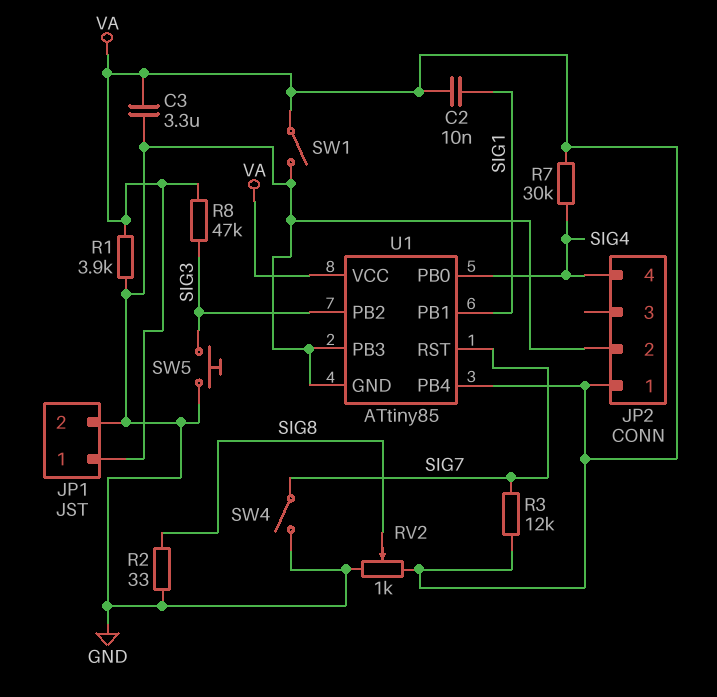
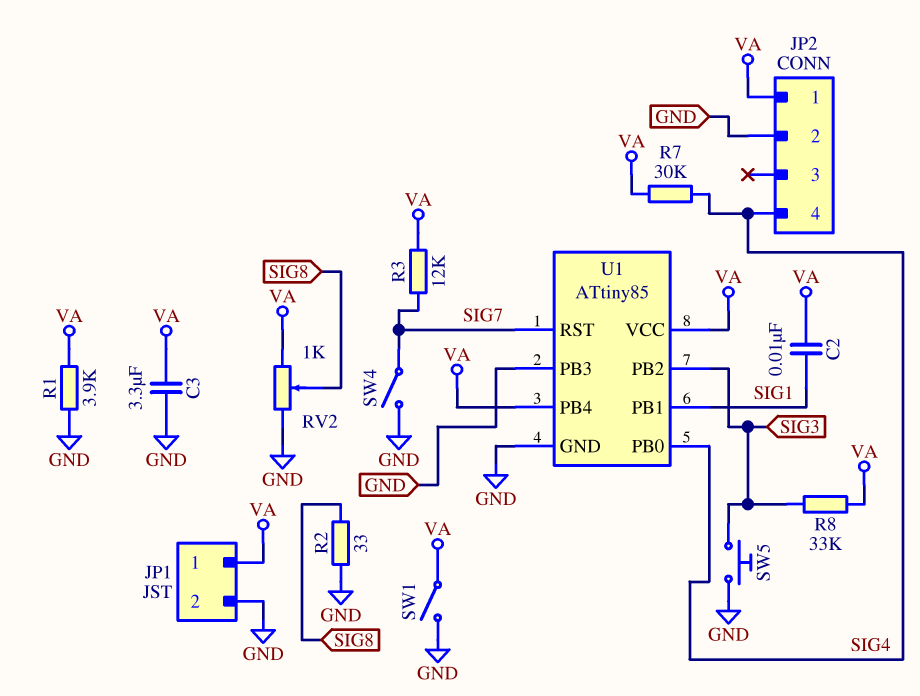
R8: 47k (SIG3, VA) -> 33k (SIG3, VA)

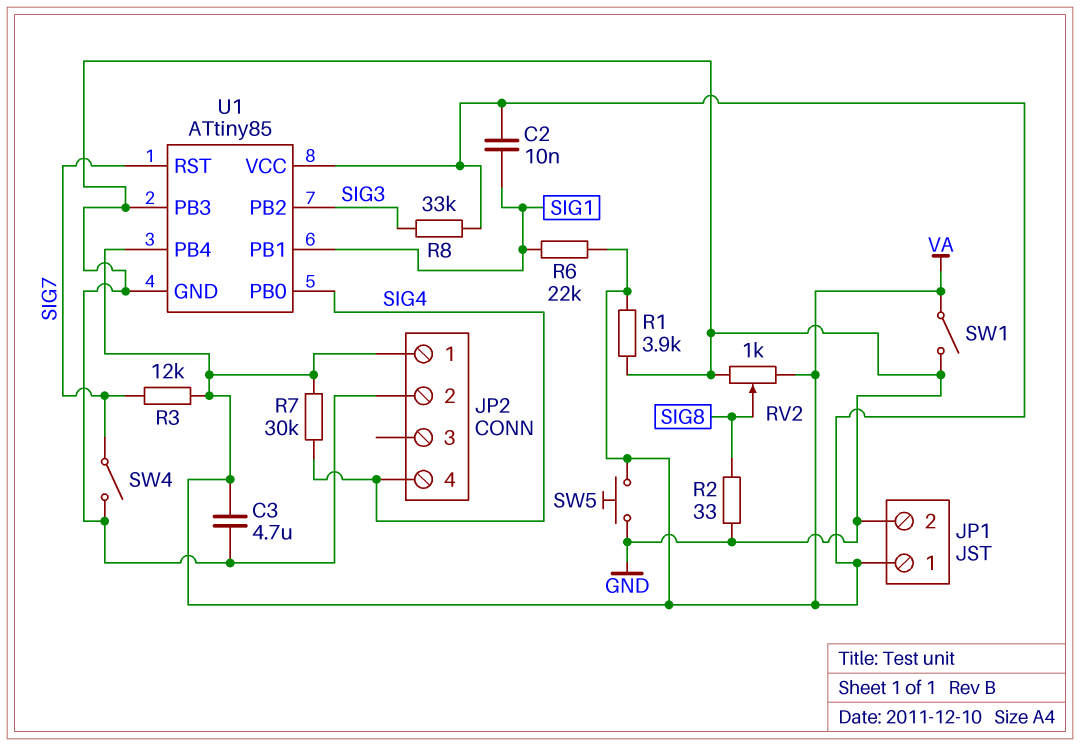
C3: 3.3uF (GND, VA) -> 4.7uF (GND, VA)
R6: none -> 22k (SIG1, VA)
SW5: button (GND, SIG3) -> button (GND, VA)

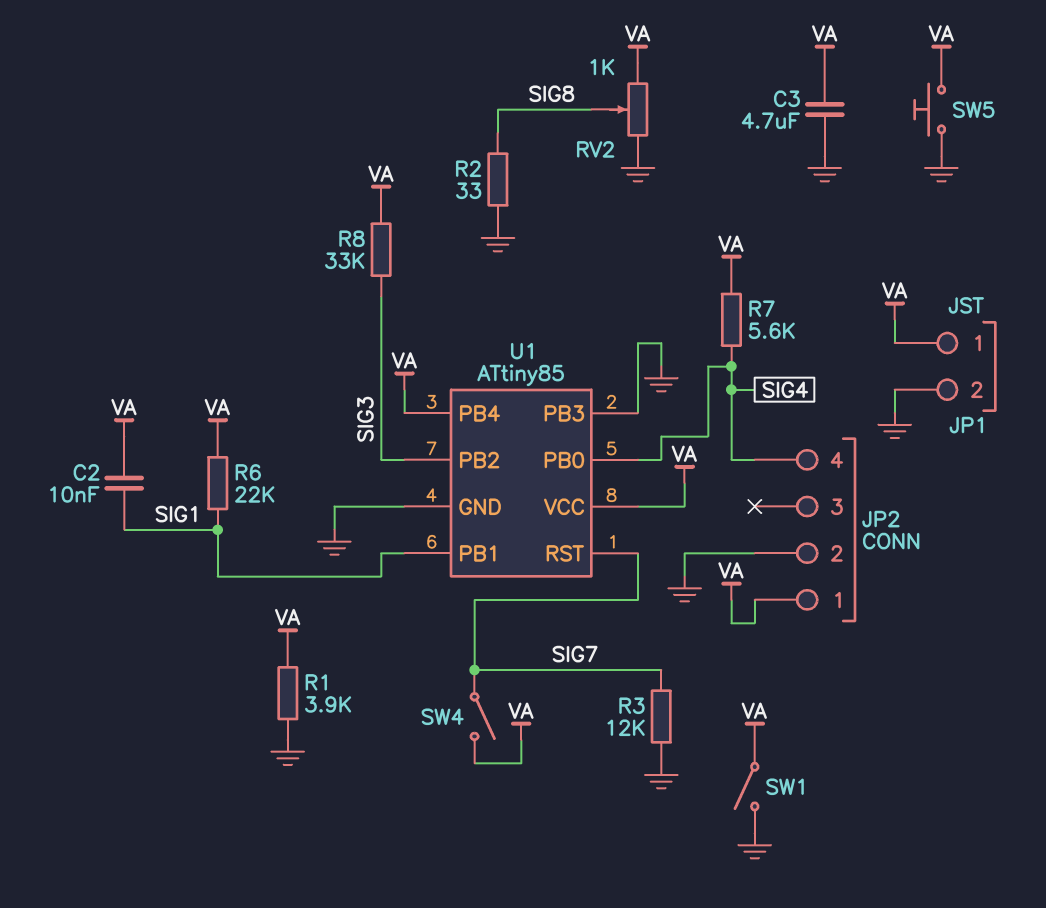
R3: 12k (SIG7, VA) -> 12k (GND, SIG7)
R7: 30k (SIG4, VA) -> 5.6k (SIG4, VA)
SW4: switch (GND, SIG7) -> switch (SIG7, VA)

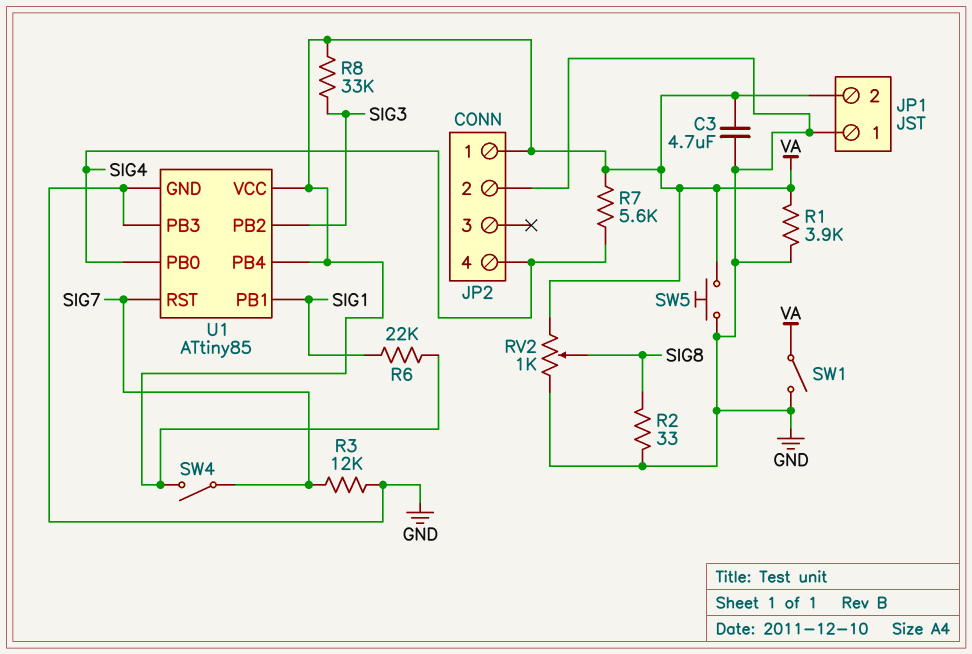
C2: 10nF (SIG1, VA) -> none
JP1 pin 1: VA -> GND
JP1 pin 2: GND -> VA

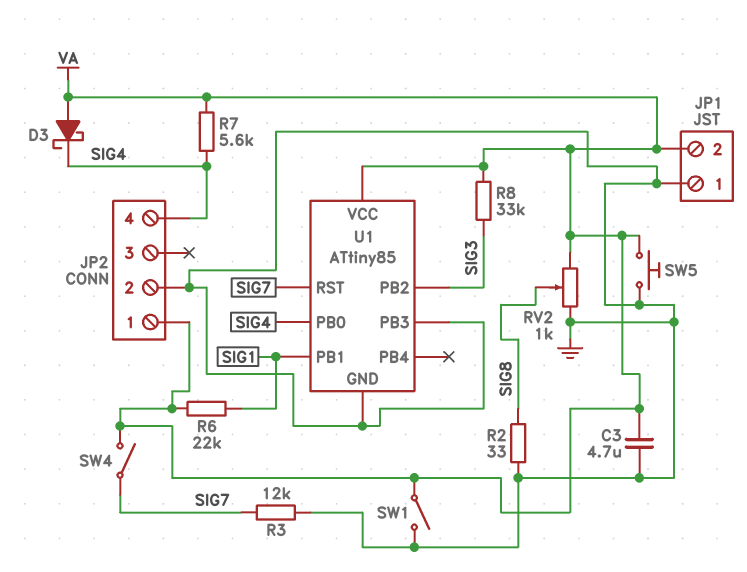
D3: none -> schottky (A VA, K SIG4)
R1: 3.9k (GND, VA) -> none
U1 pin PB4: VA -> none

